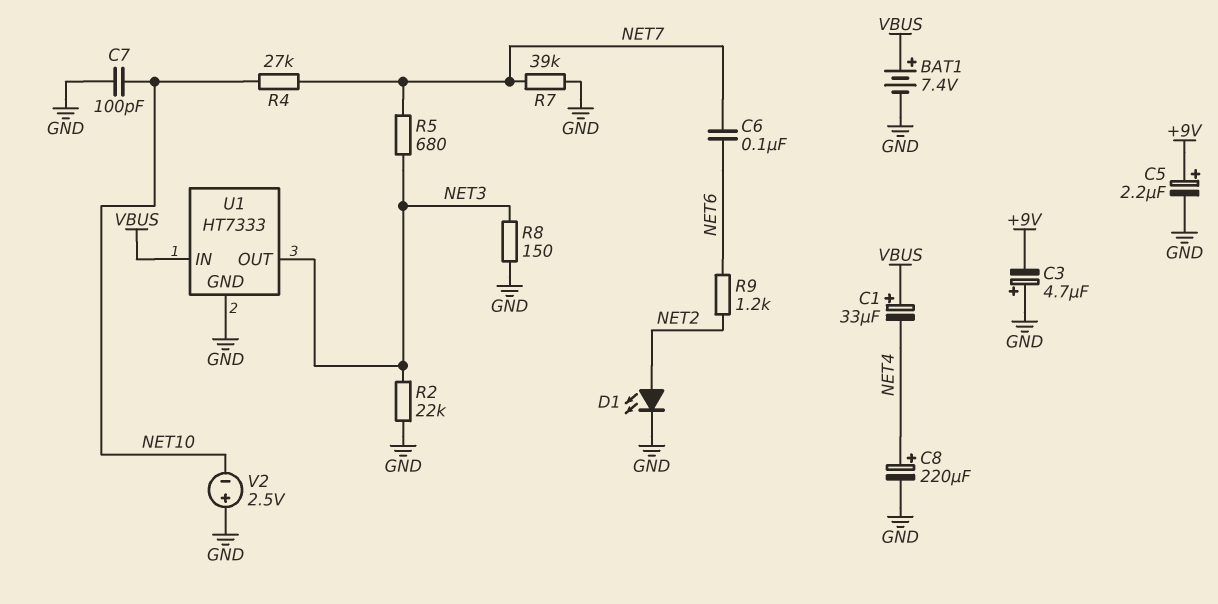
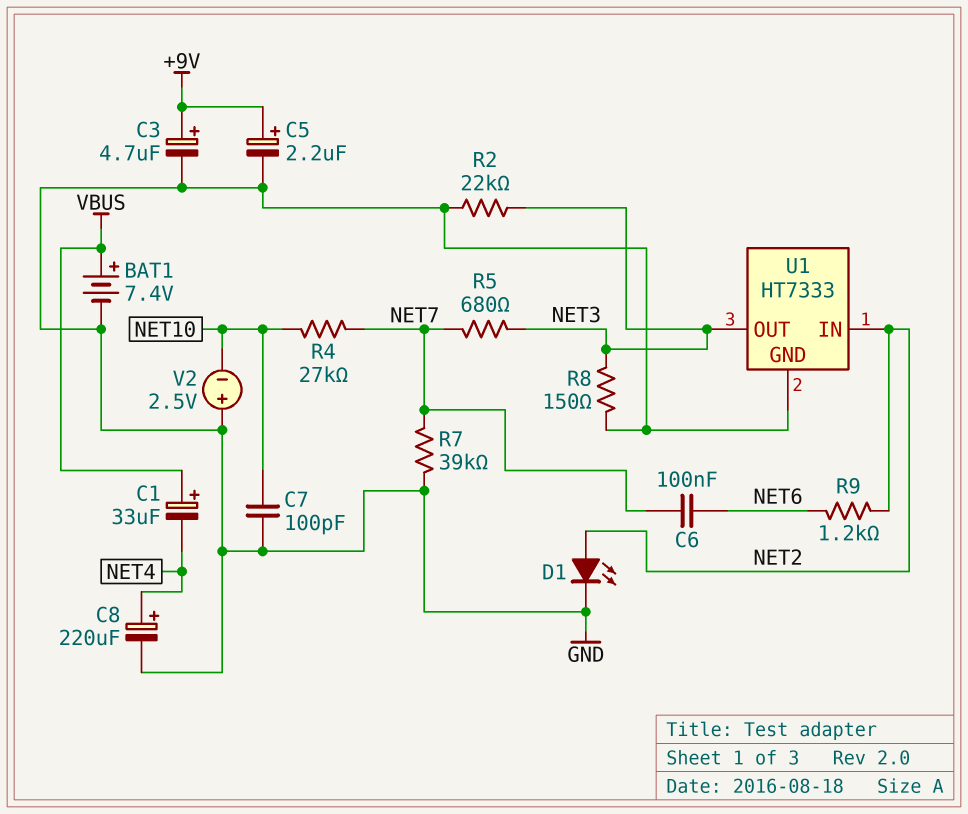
C3: 4.7uF (plus GND, minus +9V) -> 4.7uF (plus +9V, minus GND)
U1 pin IN: VBUS -> NET2

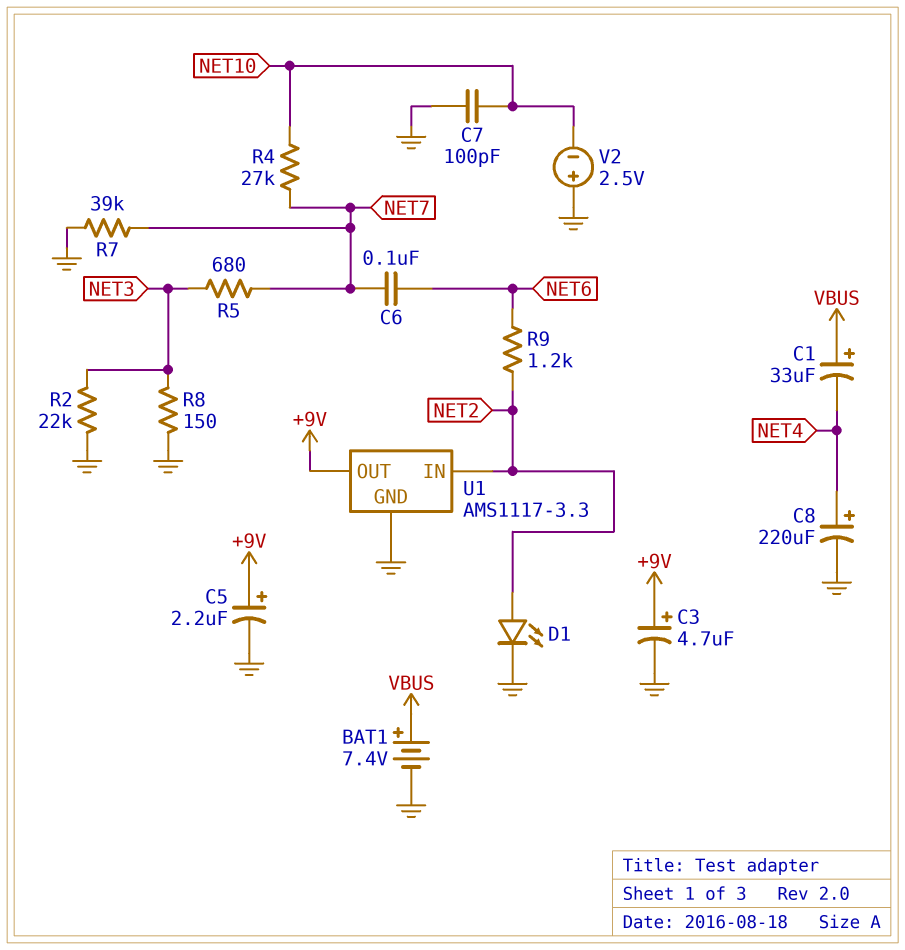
U1: HT7333 -> AMS1117-3.3
U1 pin OUT: NET3 -> +9V

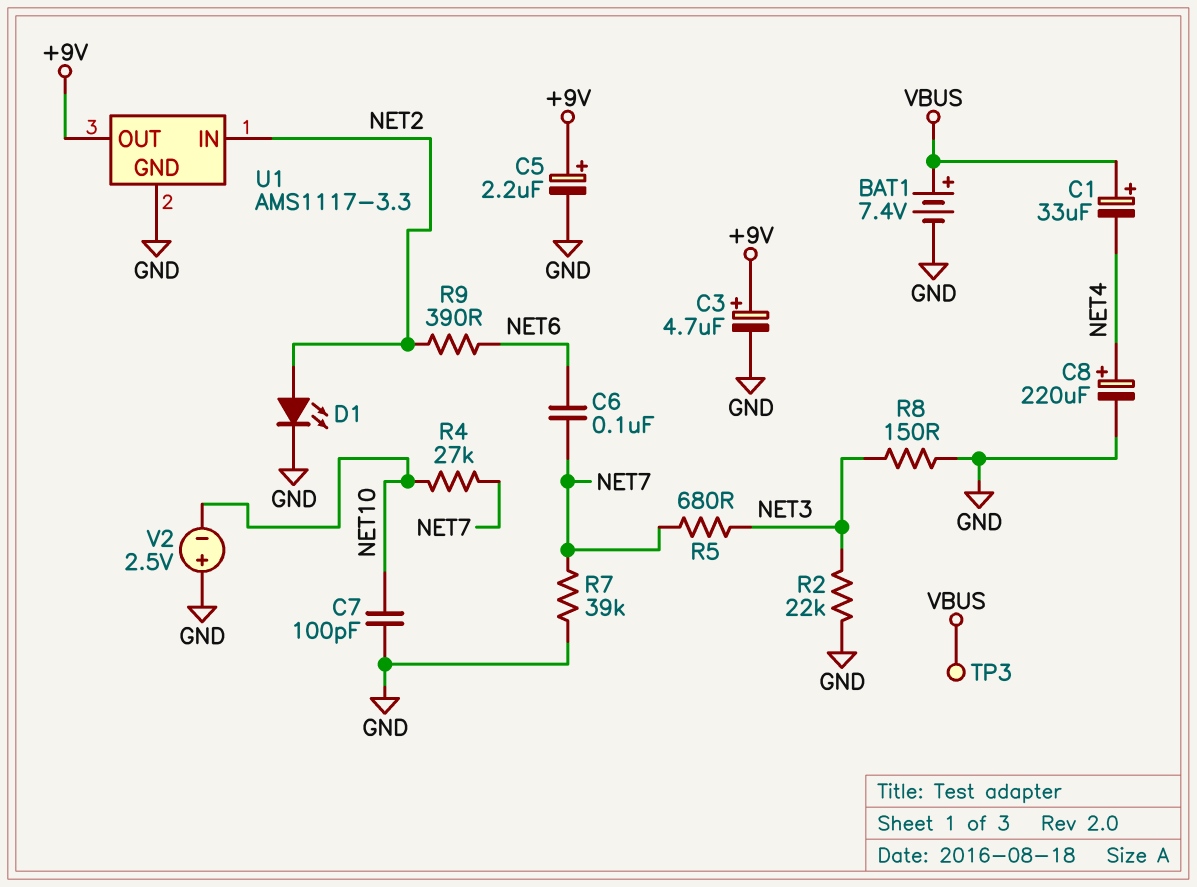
R9: 1.2k (NET2, NET6) -> 390 (NET2, NET6)
TP3: none -> test point (VBUS)

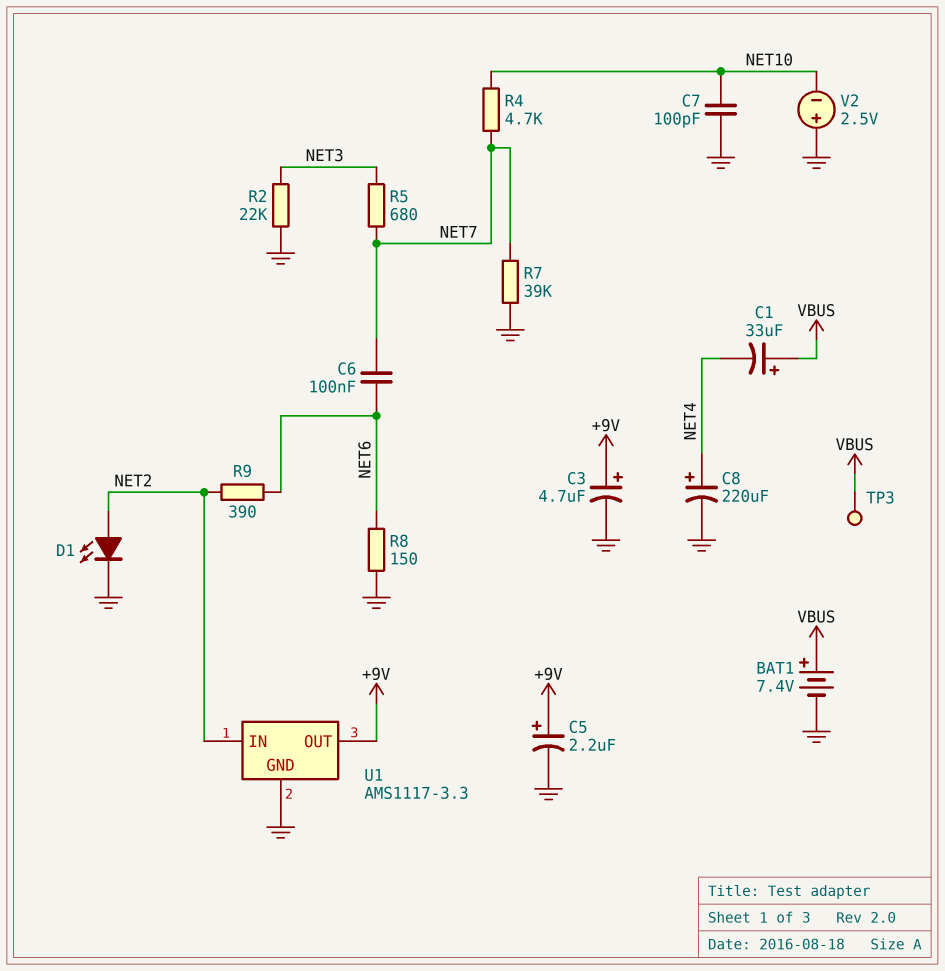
R4: 27k (NET7, NET10) -> 4.7k (NET7, NET10)
R8: 150 (GND, NET3) -> 150 (GND, NET6)

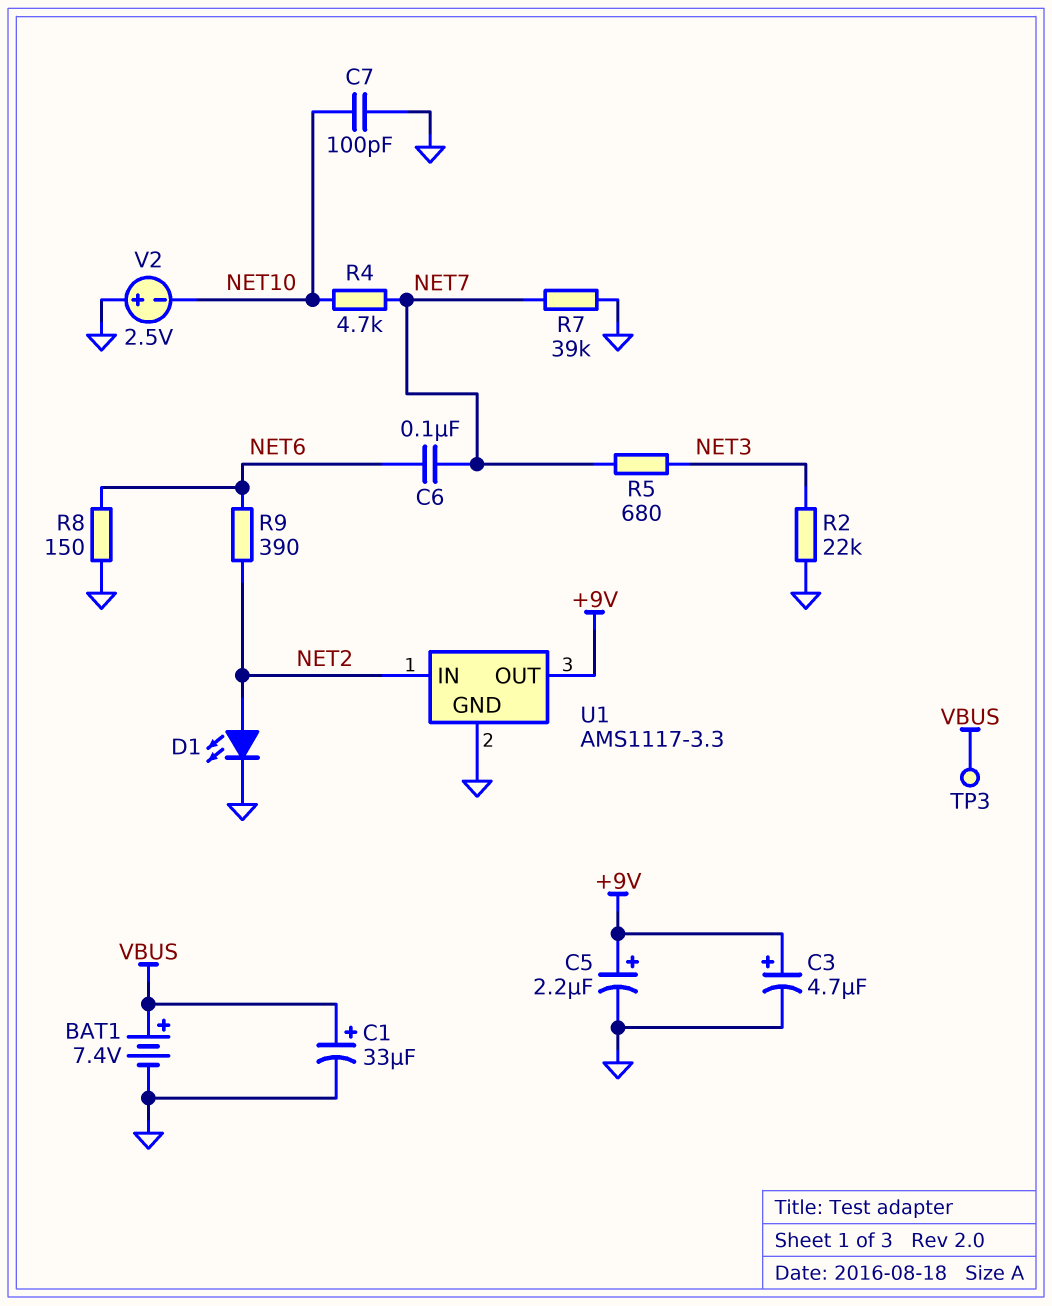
C1: 33uF (plus VBUS, minus NET4) -> 33uF (plus VBUS, minus GND)
C8: 220uF (plus NET4, minus GND) -> none

